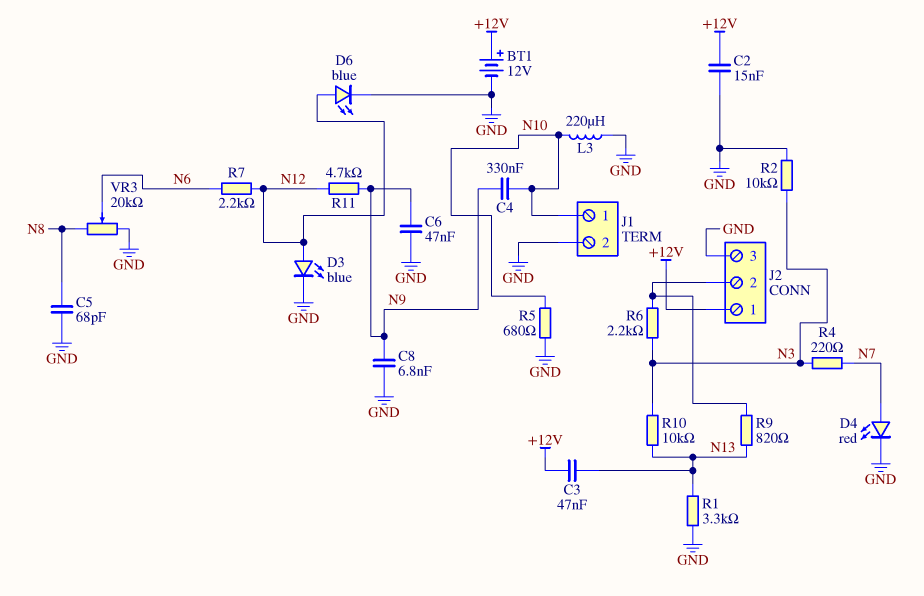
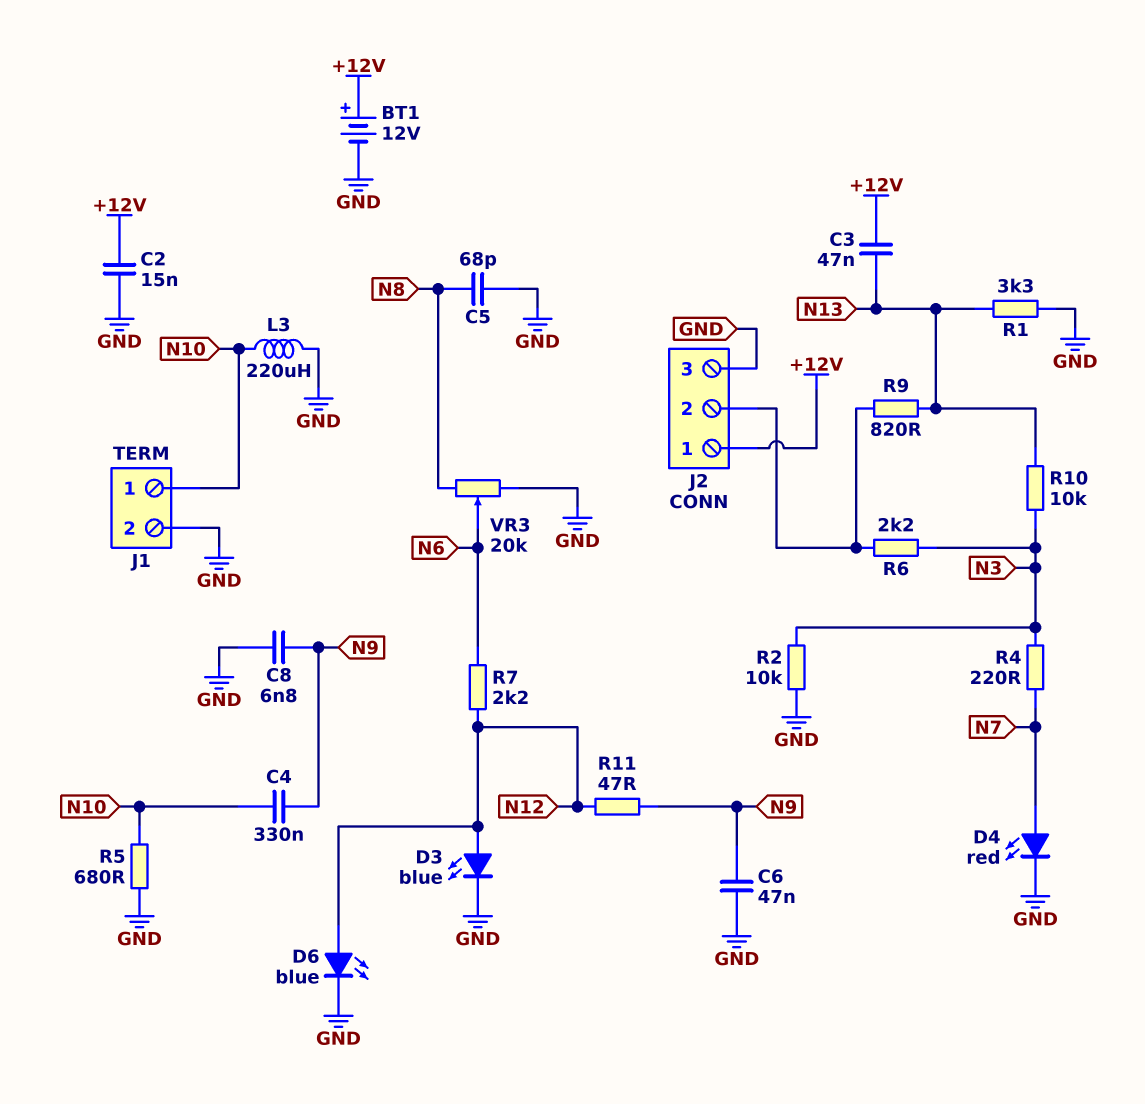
R11: 4.7k (N9, N12) -> 47 (N9, N12)

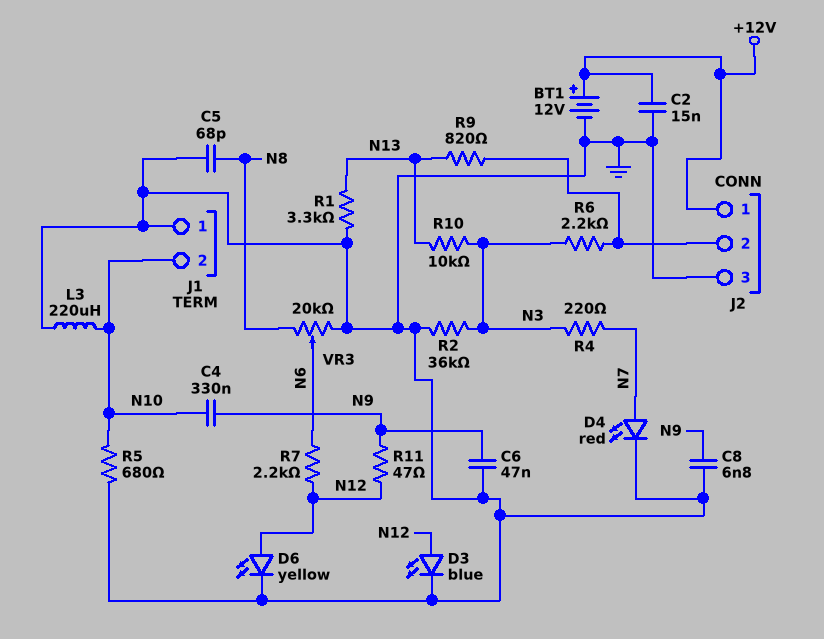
C3: 47nF (+12V, N13) -> none
D6: LED blue (A N12, K GND) -> LED yellow (A N12, K GND)
J1 pin 1: N10 -> GND
J1 pin 2: GND -> N10
R2: 10k (GND, N3) -> 36k (GND, N3)

